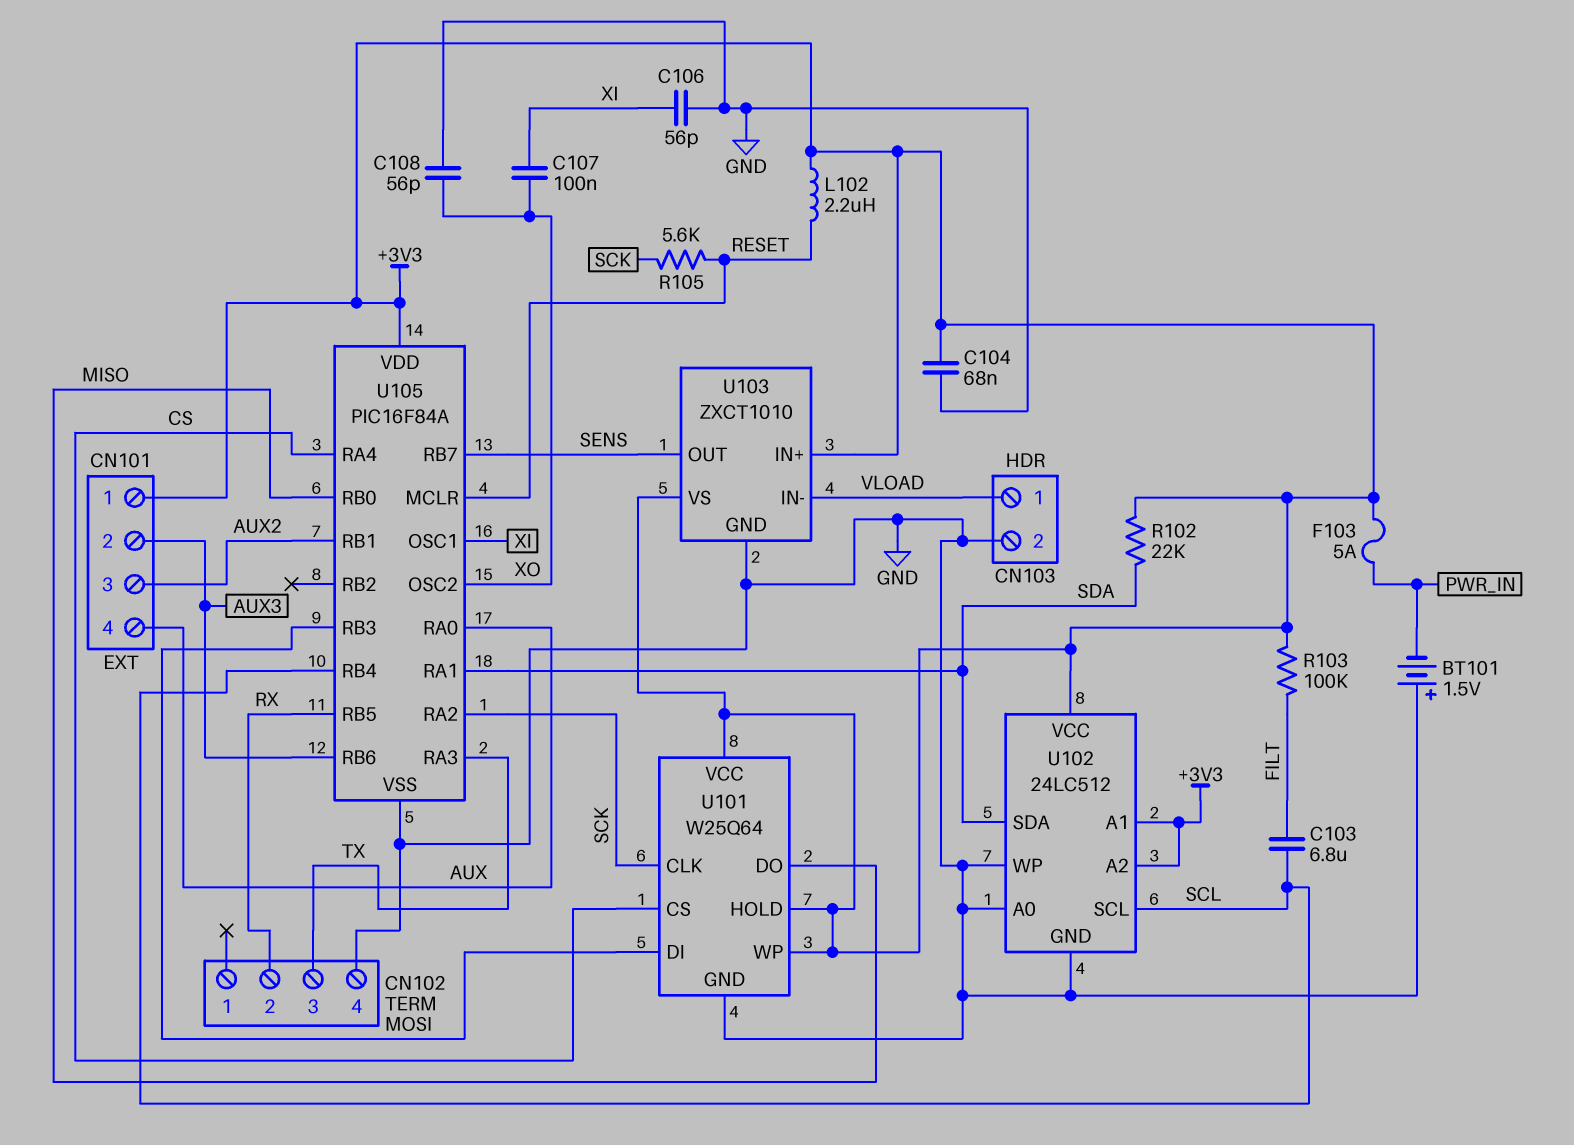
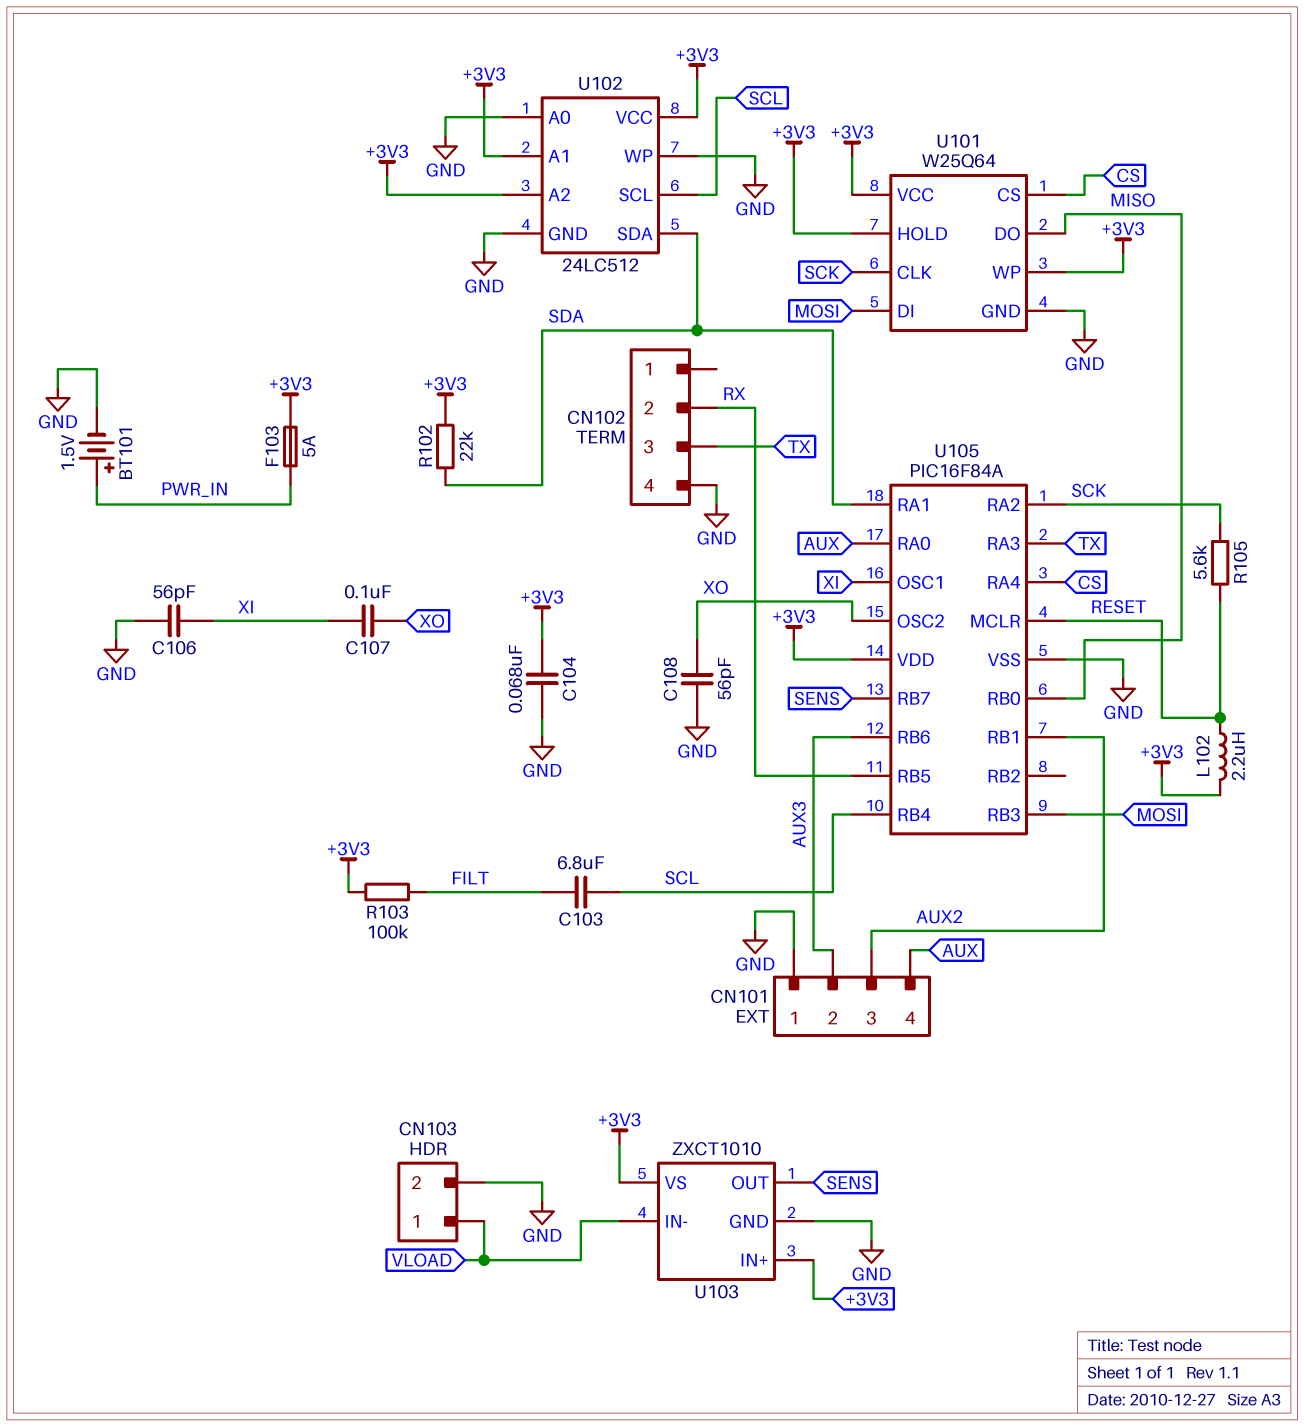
BT101: 1.5V (plus GND, minus PWR_IN) -> 1.5V (plus PWR_IN, minus GND)
CN101 pin 1: +3V3 -> GND

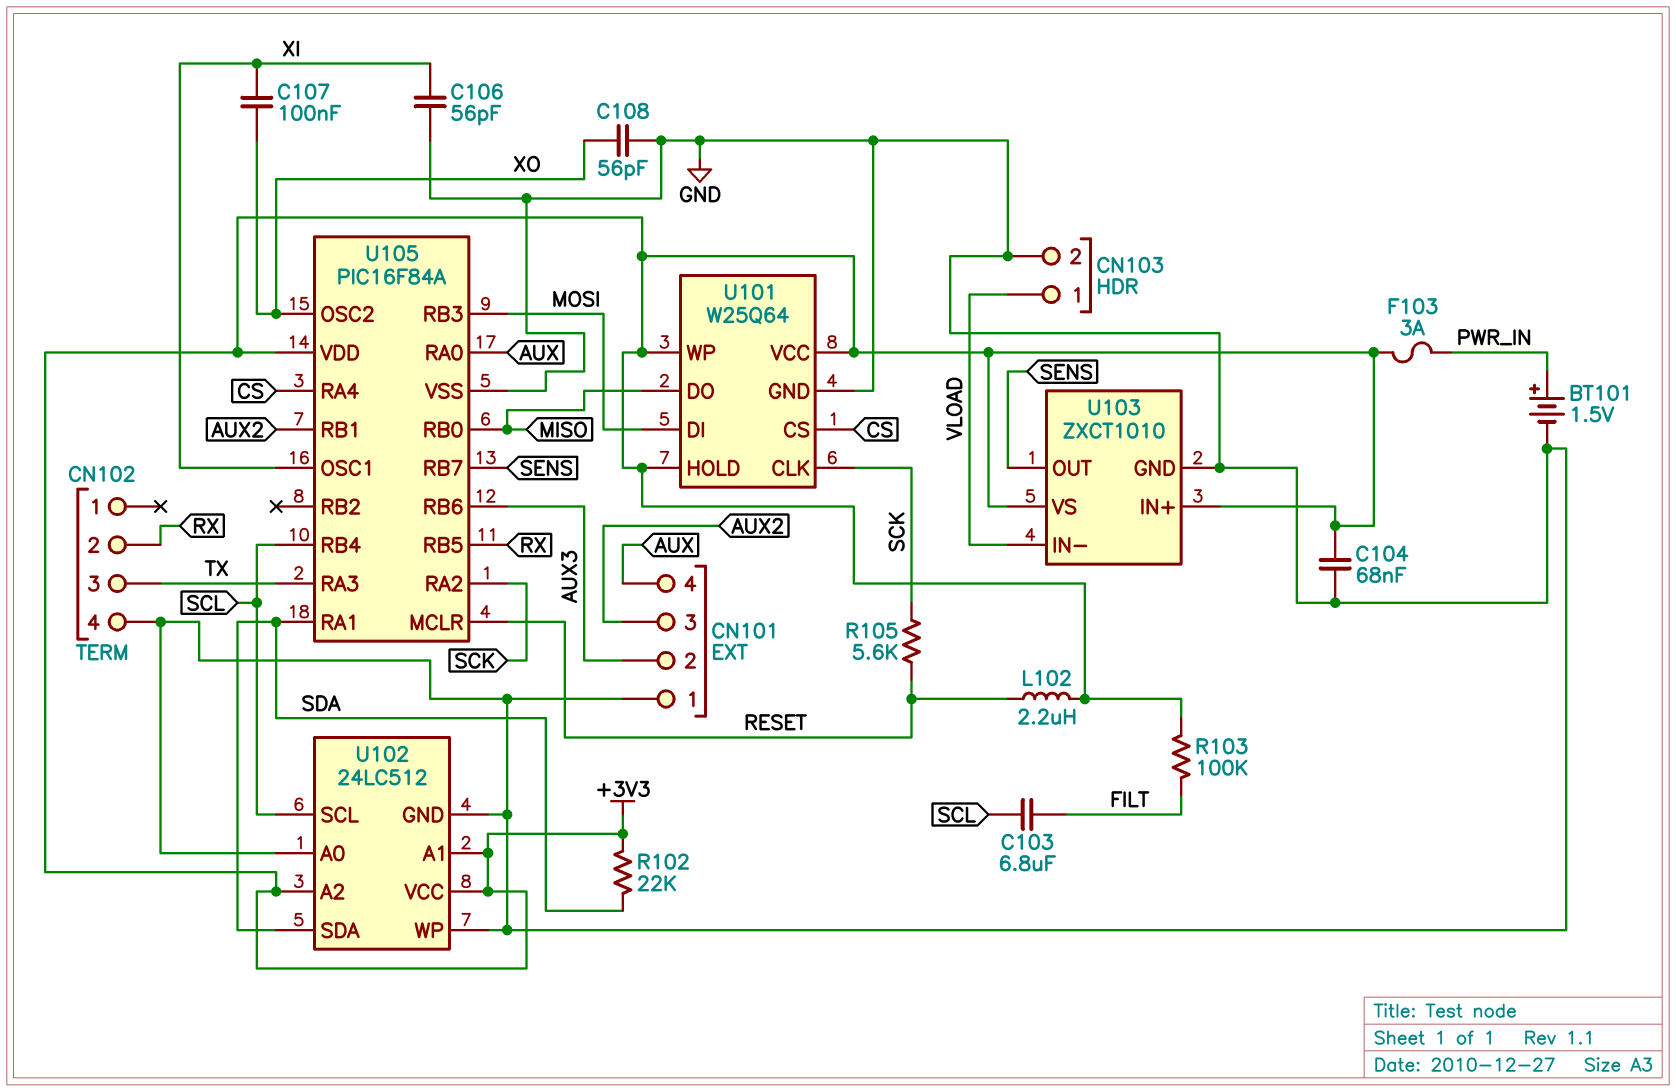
F103: 5A (+3V3, PWR_IN) -> 3A (+3V3, PWR_IN)

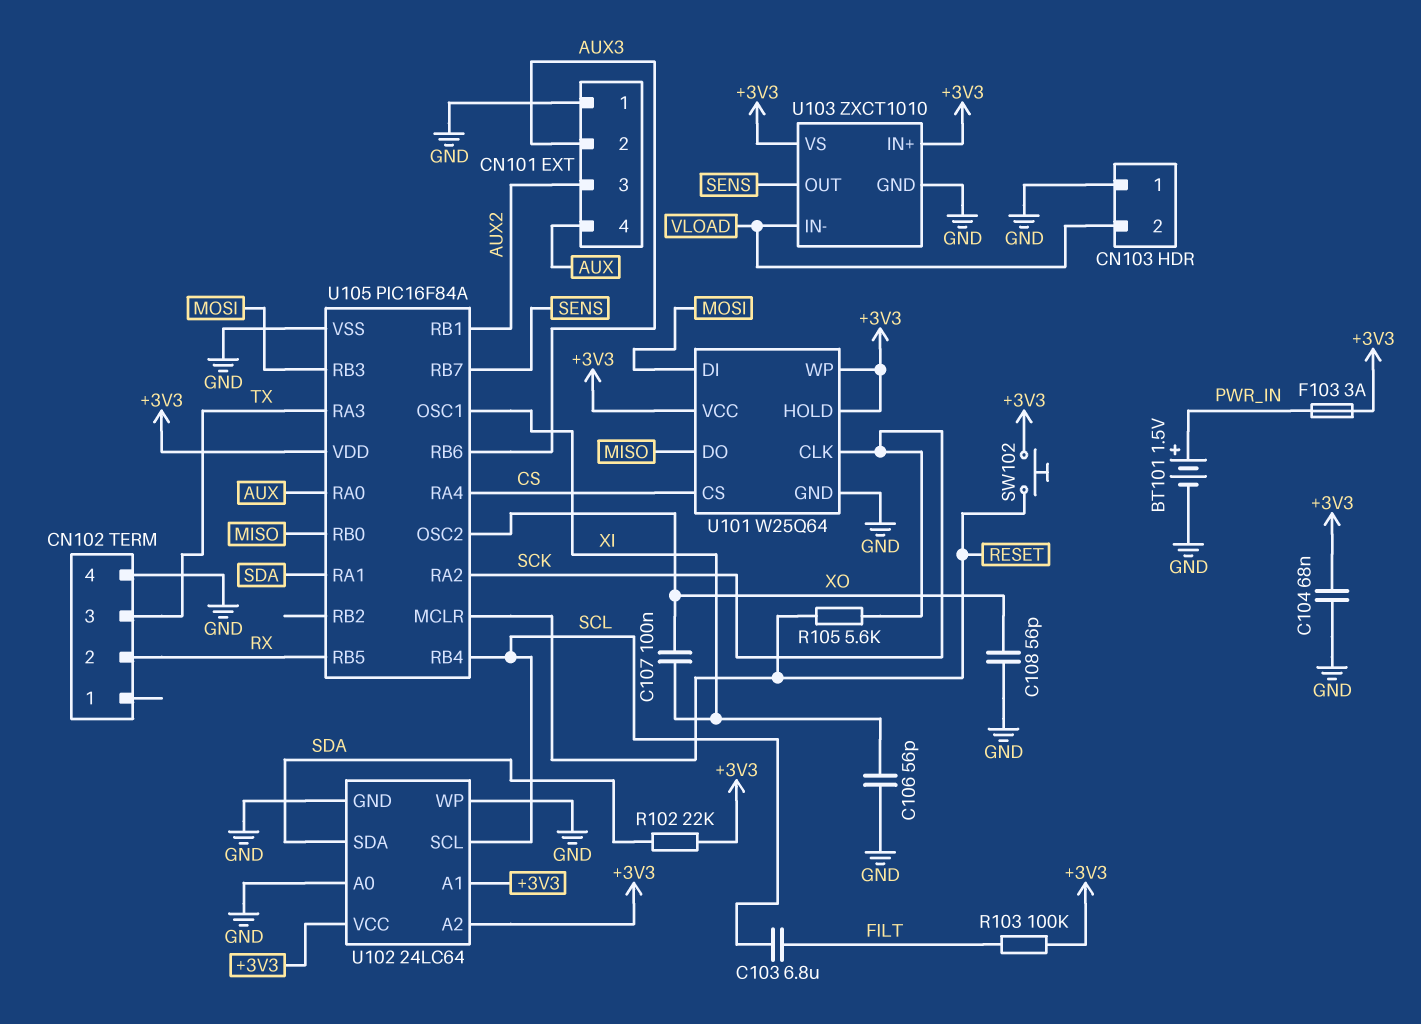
CN103 pin 1: VLOAD -> GND
CN103 pin 2: GND -> VLOAD
L102: 2.2uH (+3V3, RESET) -> none
SW102: none -> button (+3V3, RESET)
U102: 24LC512 -> 24LC64

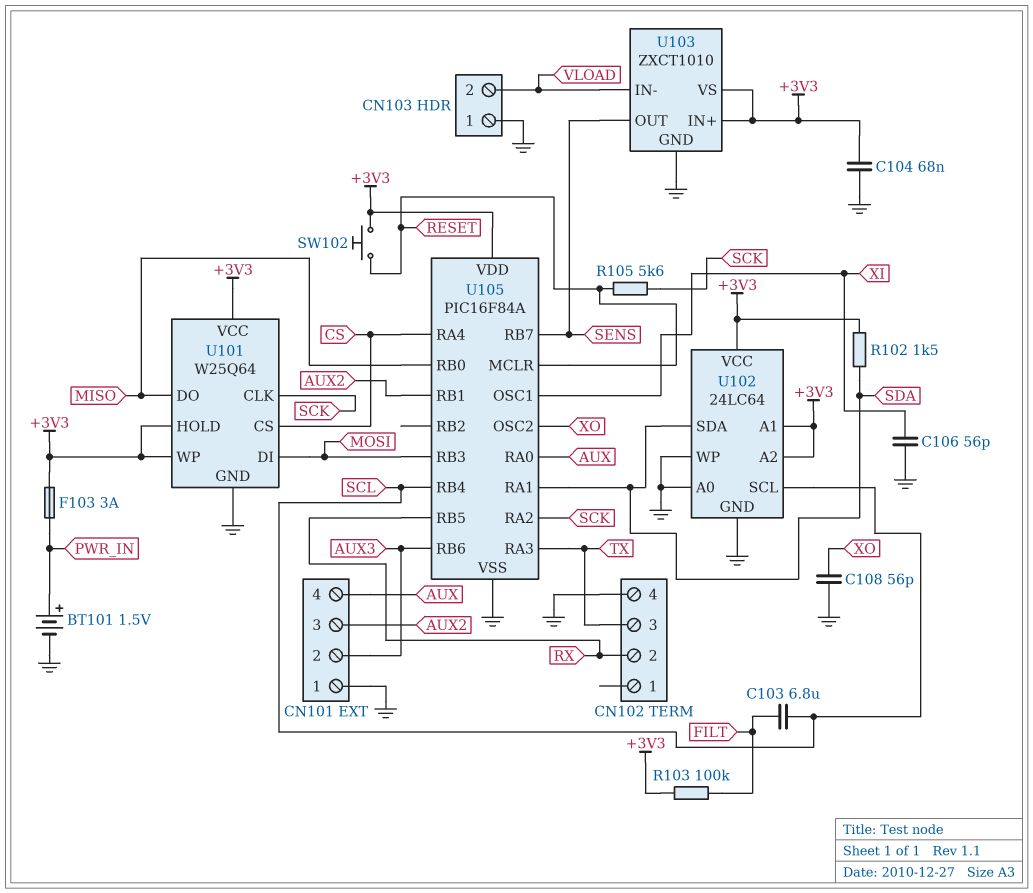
C107: 100nF (XI, XO) -> none
R102: 22k (+3V3, SDA) -> 1.5k (+3V3, SDA)

